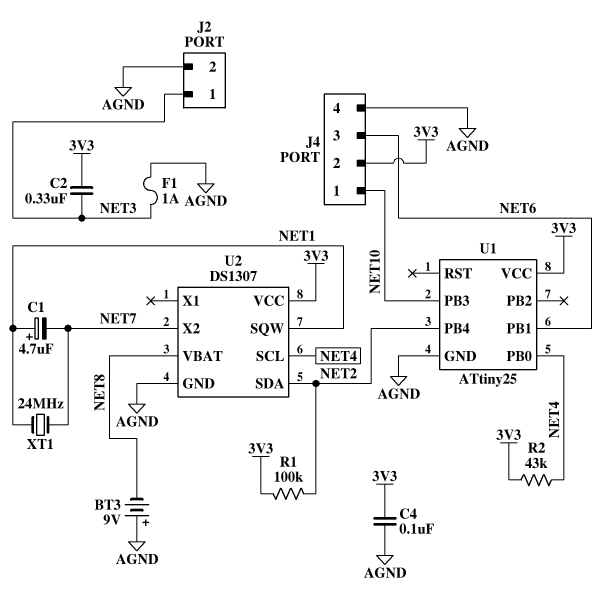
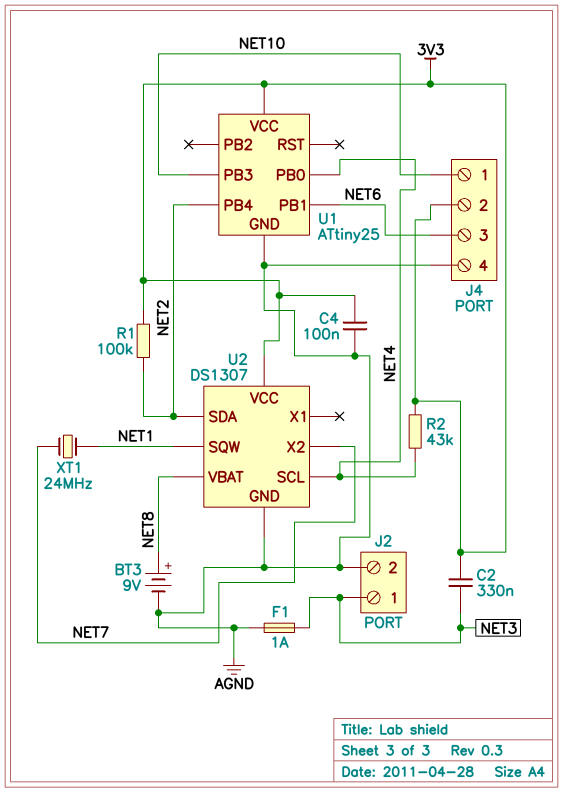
BT3: 9V (plus AGND, minus NET8) -> 9V (plus NET8, minus AGND)
C1: 4.7uF (plus NET1, minus NET7) -> none

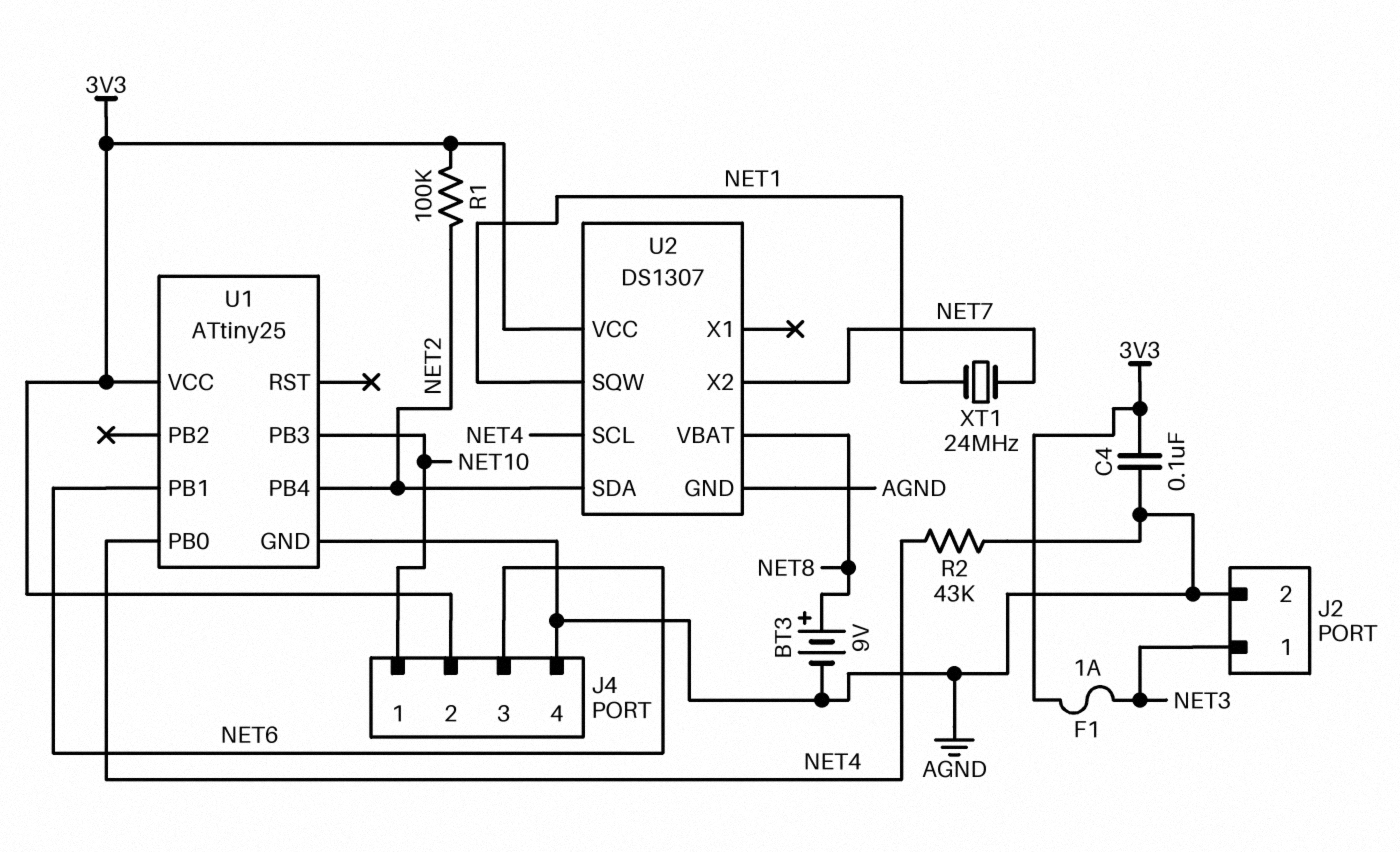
C2: 330nF (3V3, NET3) -> none
F1: 1A (AGND, NET3) -> 1A (3V3, NET3)
R2: 43k (3V3, NET4) -> 43k (AGND, NET4)

